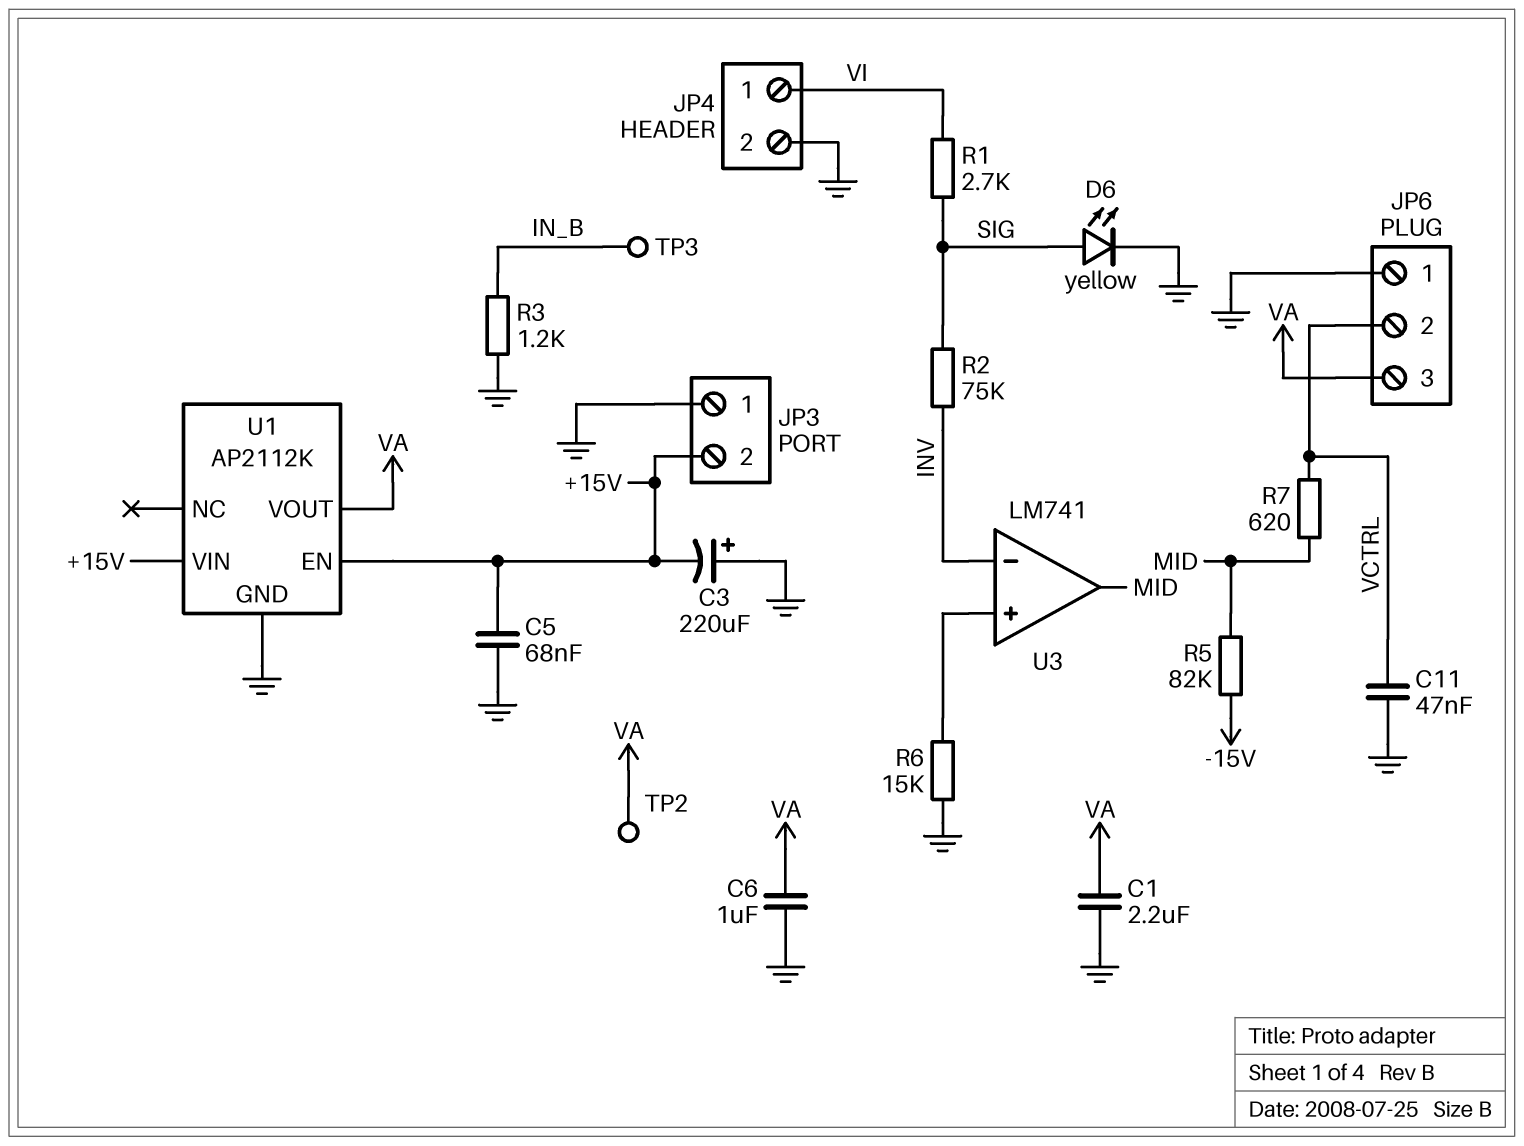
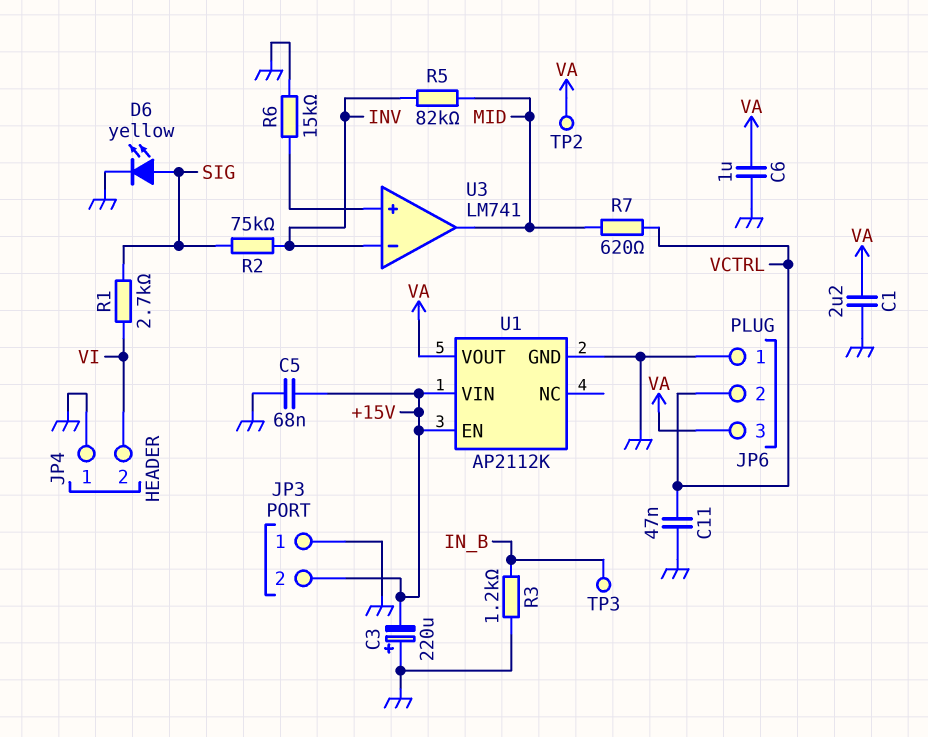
JP4 pin 1: VI -> GND
JP4 pin 2: GND -> VI
R5: 82k (-15V, MID) -> 82k (INV, MID)

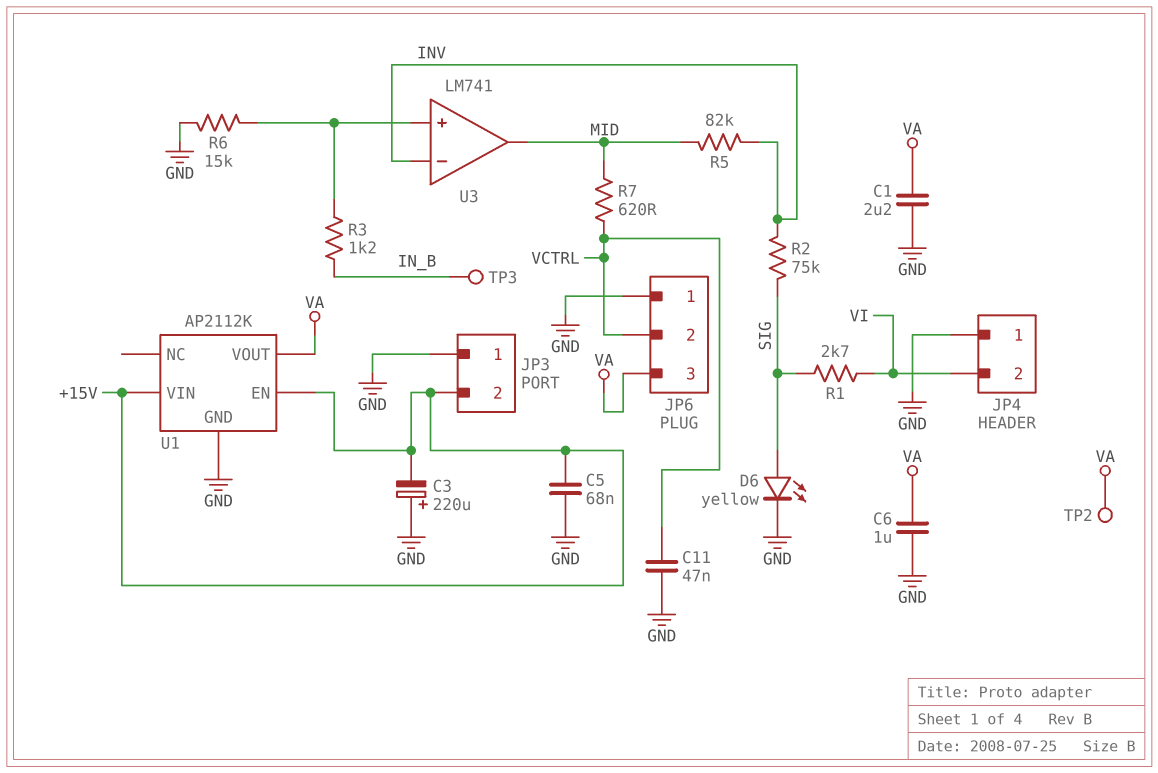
R3: 1.2k (GND, IN_B) -> 1.2k (IN_B, U3/in+)

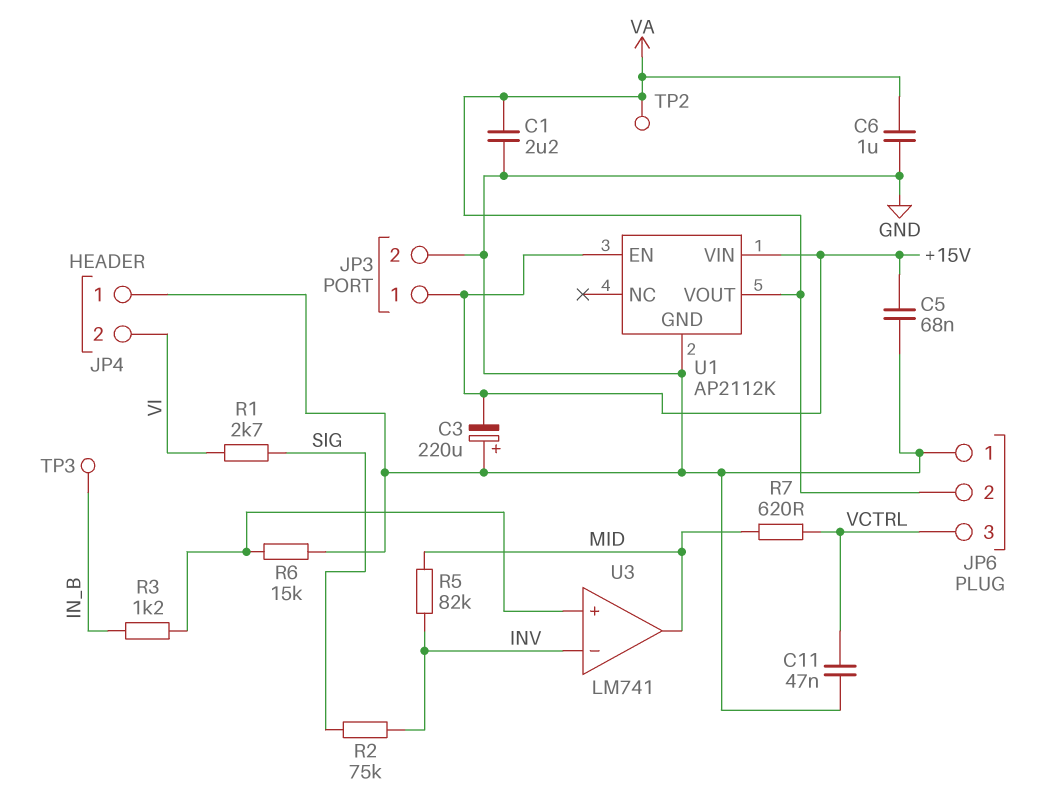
D6: LED yellow (A SIG, K GND) -> none
JP3 pin 1: GND -> +15V
JP3 pin 2: +15V -> GND
JP6 pin 2: VCTRL -> VA
JP6 pin 3: VA -> VCTRL

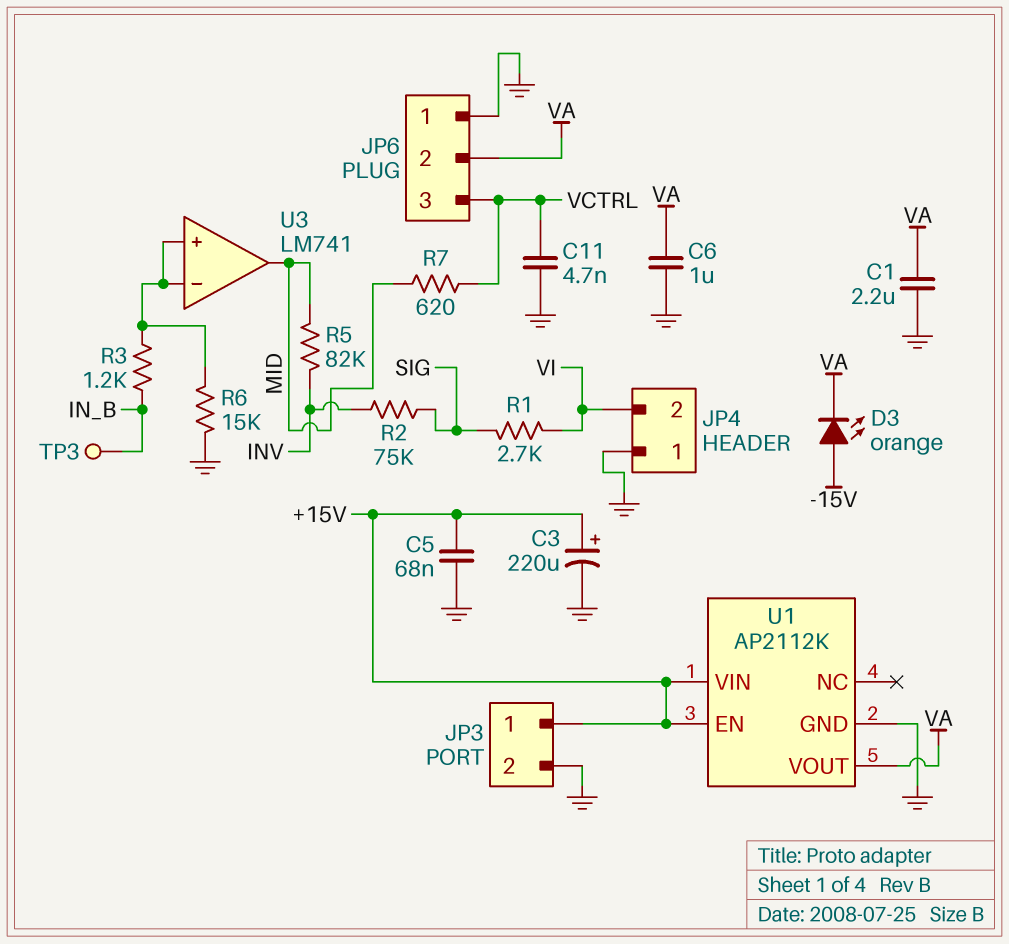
C3: 220uF (plus GND, minus +15V) -> 220uF (plus +15V, minus GND)
C11: 47nF (GND, VCTRL) -> 4.7nF (GND, VCTRL)
D3: none -> LED orange (A -15V, K VA)
TP2: test point (VA) -> none
U3 pin in-: INV -> U3/in+

